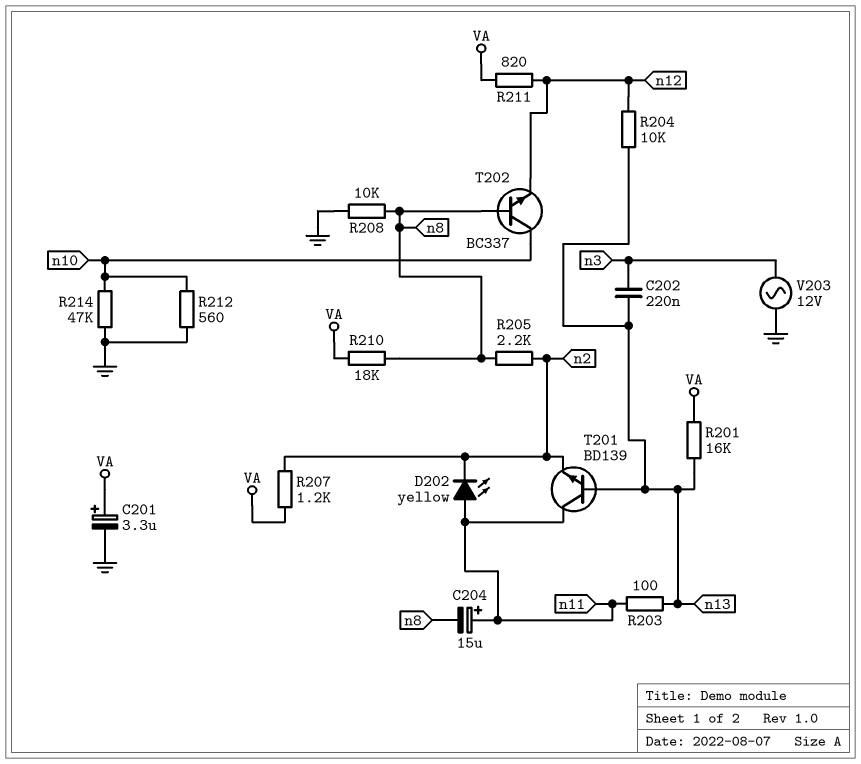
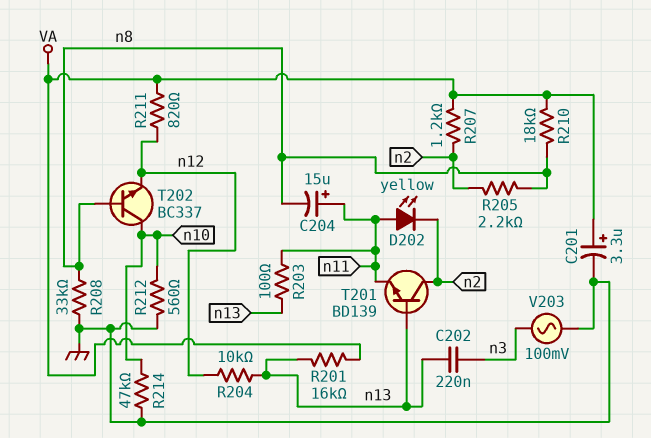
R208: 10k (GND, n8) -> 33k (GND, n8)
T201: NPN BD139 (B n13, C n11, E n2) -> NPN BD139 (B n13, C n2, E n11)
V203: AC 12V (GND, n3) -> AC 100mV (GND, n3)

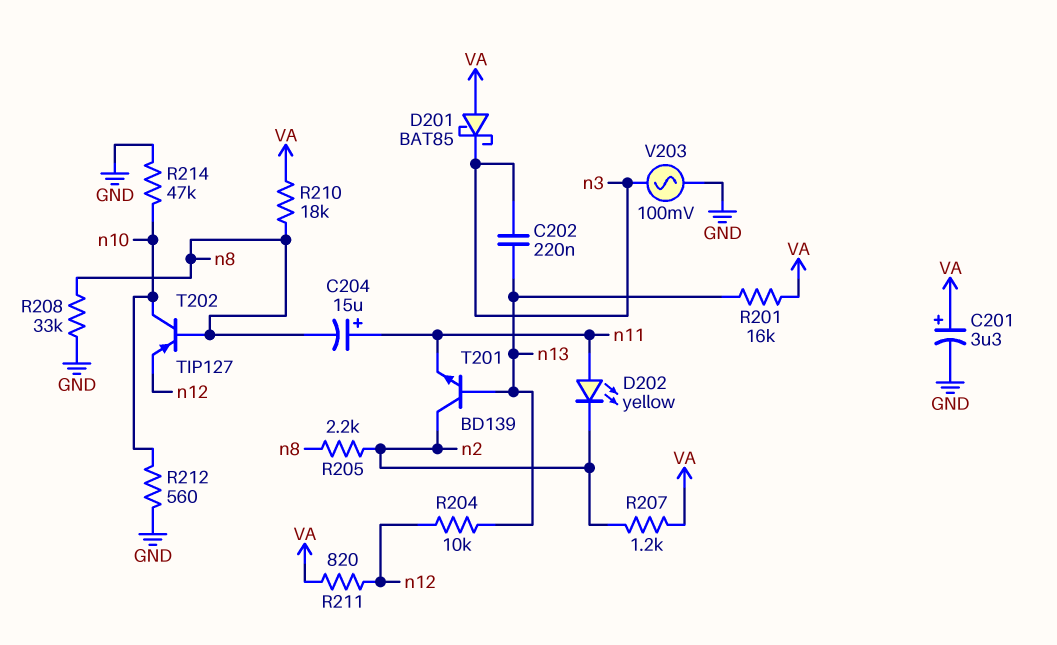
D201: none -> schottky BAT85 (A VA, K n3)
R203: 100 (n11, n13) -> none
T202: NPN BC337 (B n8, C n10, E n12) -> PNP TIP127 (B n8, C n10, E n12)

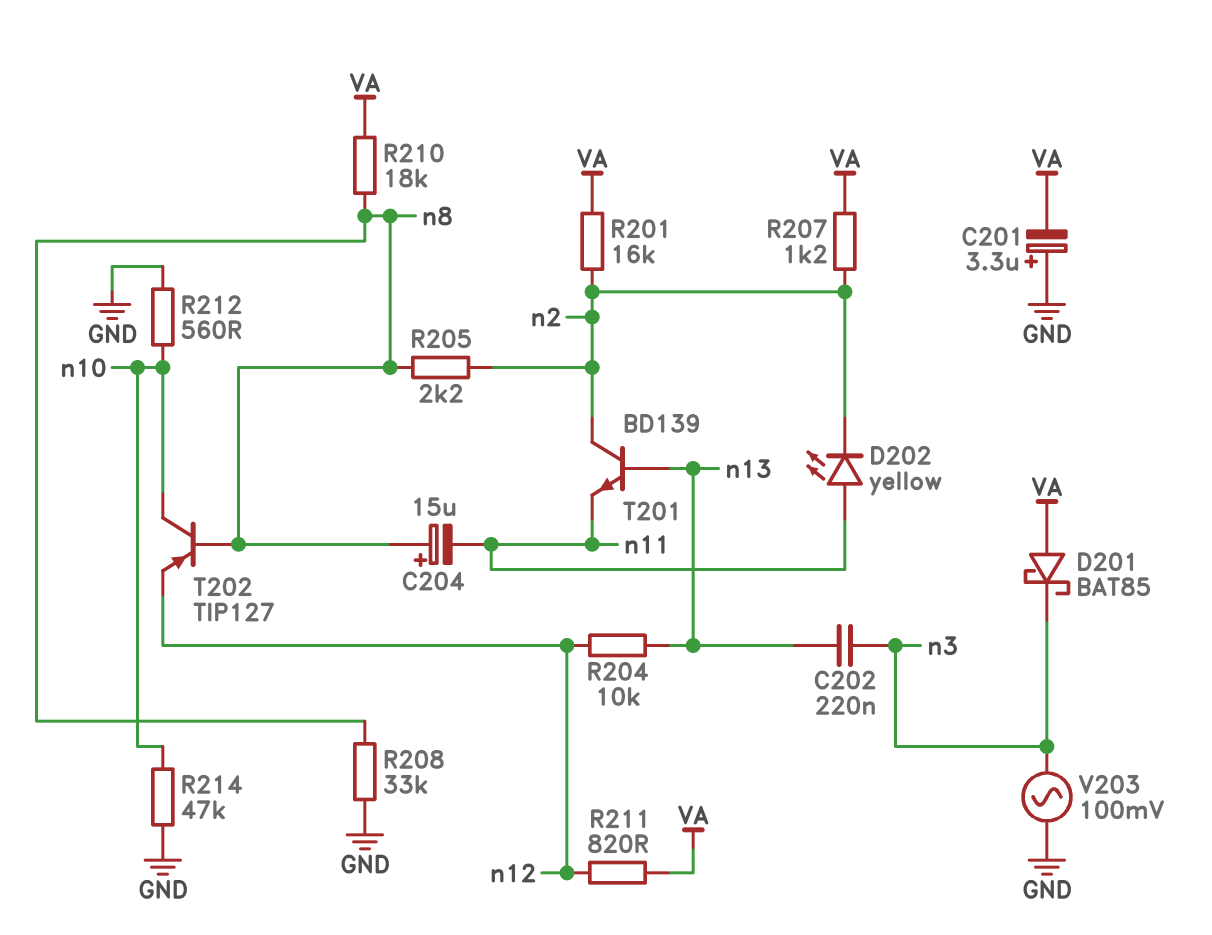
C201: 3.3uF (plus VA, minus GND) -> 3.3uF (plus GND, minus VA)
C204: 15uF (plus n11, minus n8) -> 15uF (plus n8, minus n11)
R201: 16k (VA, n13) -> 16k (VA, n2)

